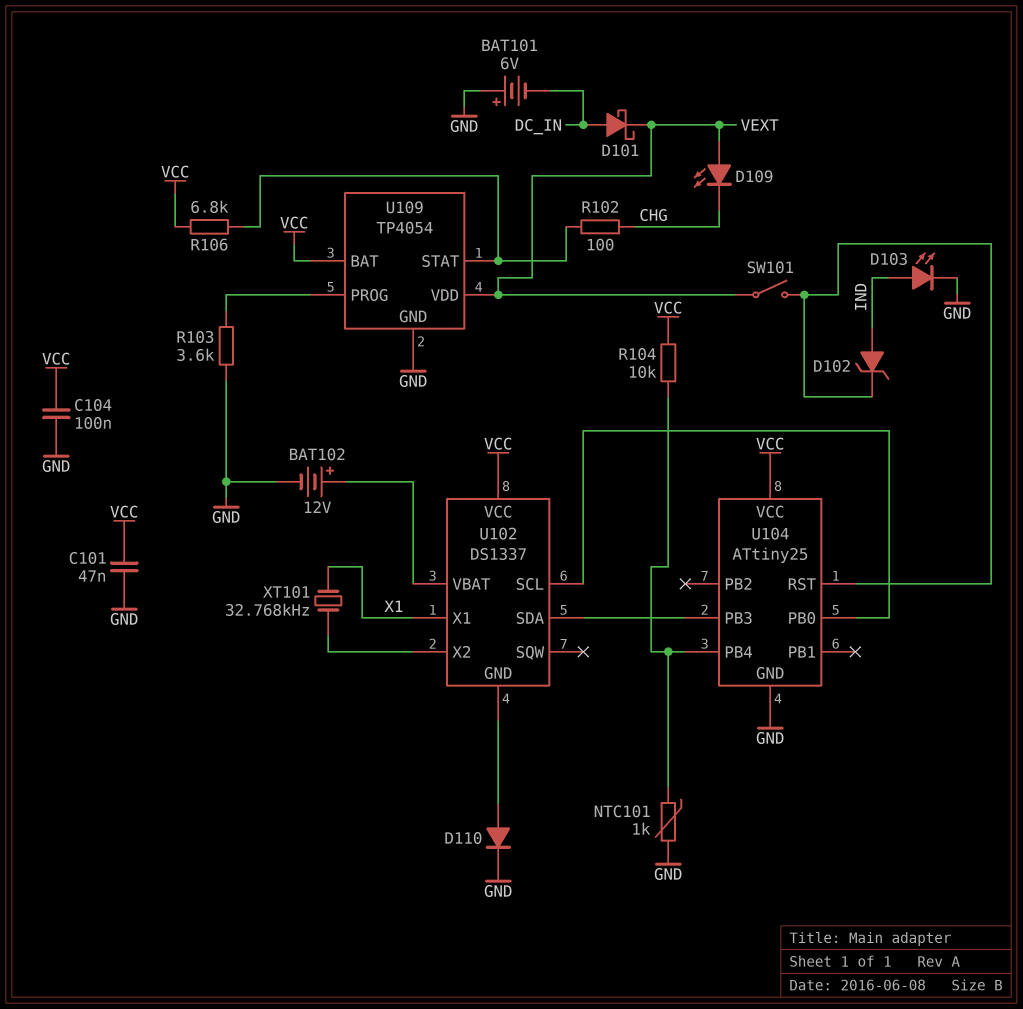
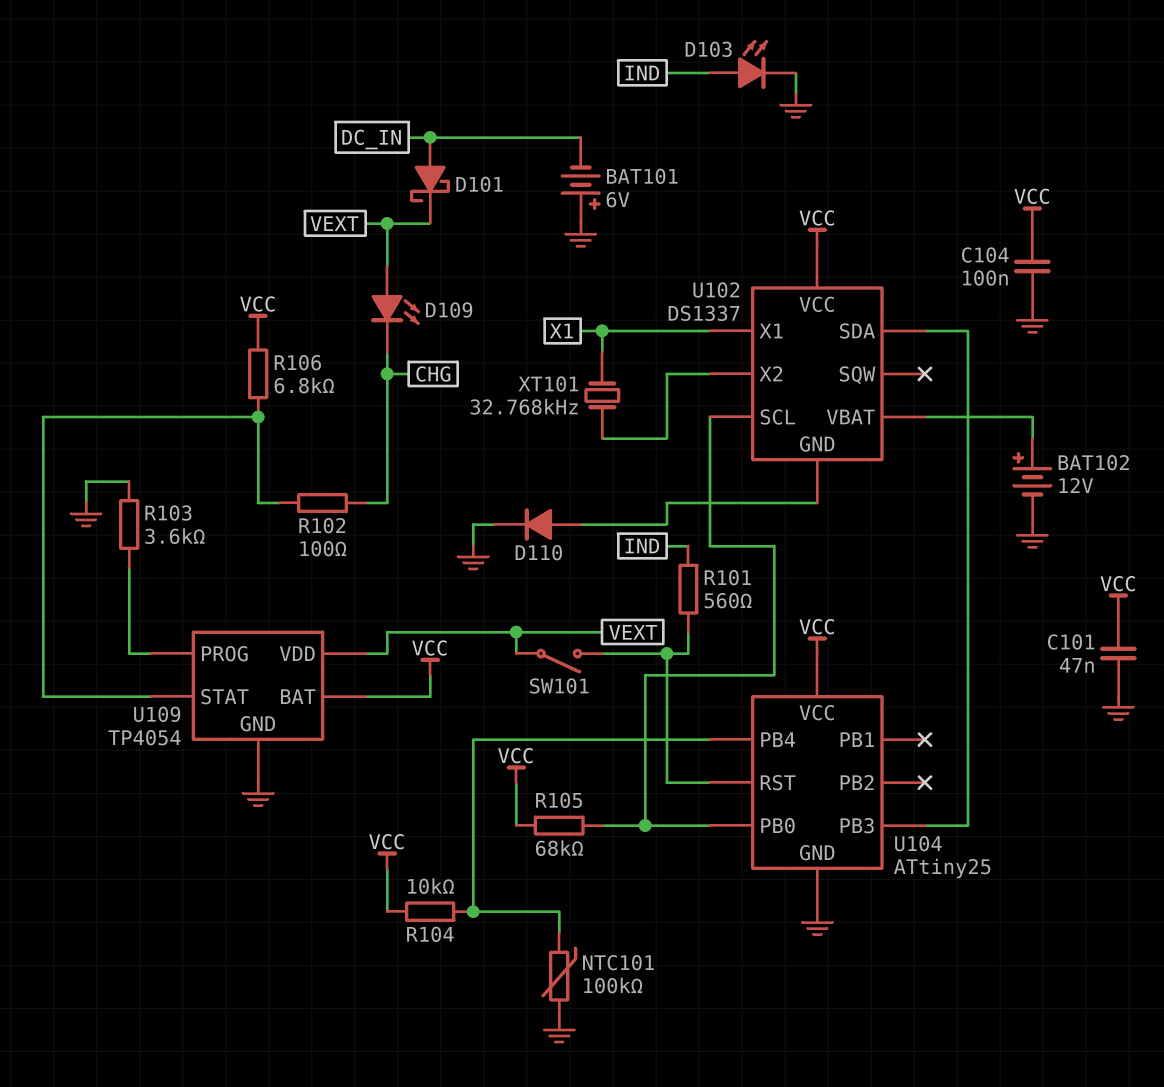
D102: zener (A IND, K U104/RST) -> none
NTC101: 1k (GND, U104/PB4) -> 100k (GND, U104/PB4)
R101: none -> 560 (IND, U104/RST)
R105: none -> 68k (U102/SCL, VCC)

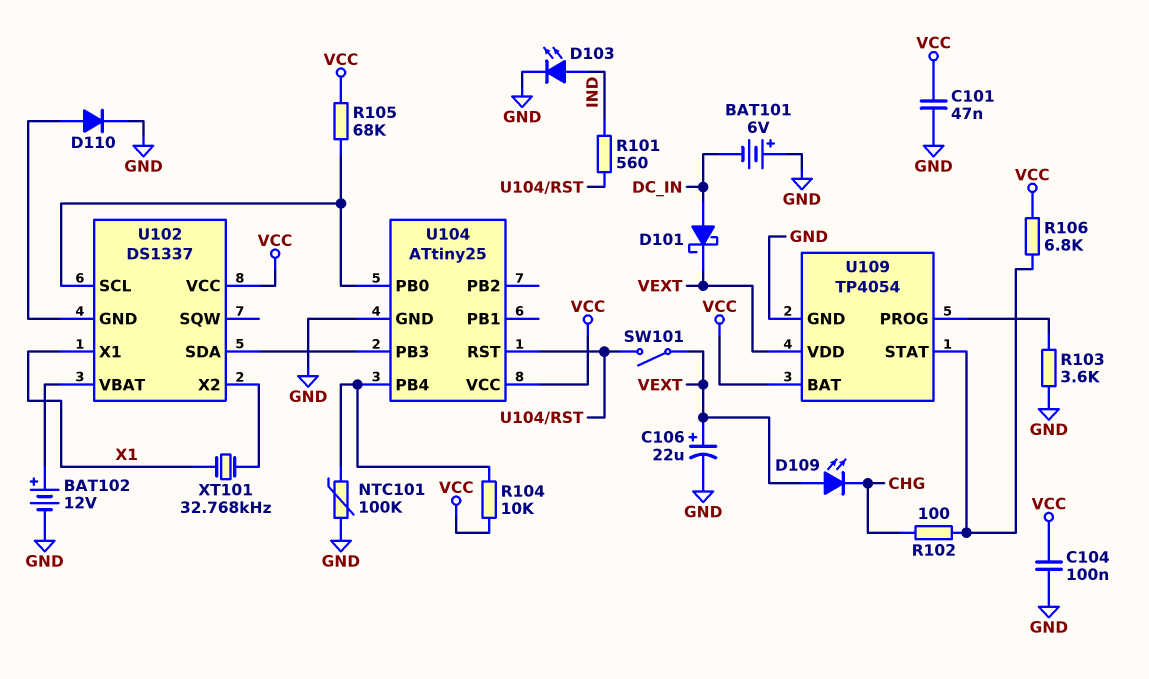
C106: none -> 22uF (plus VEXT, minus GND)

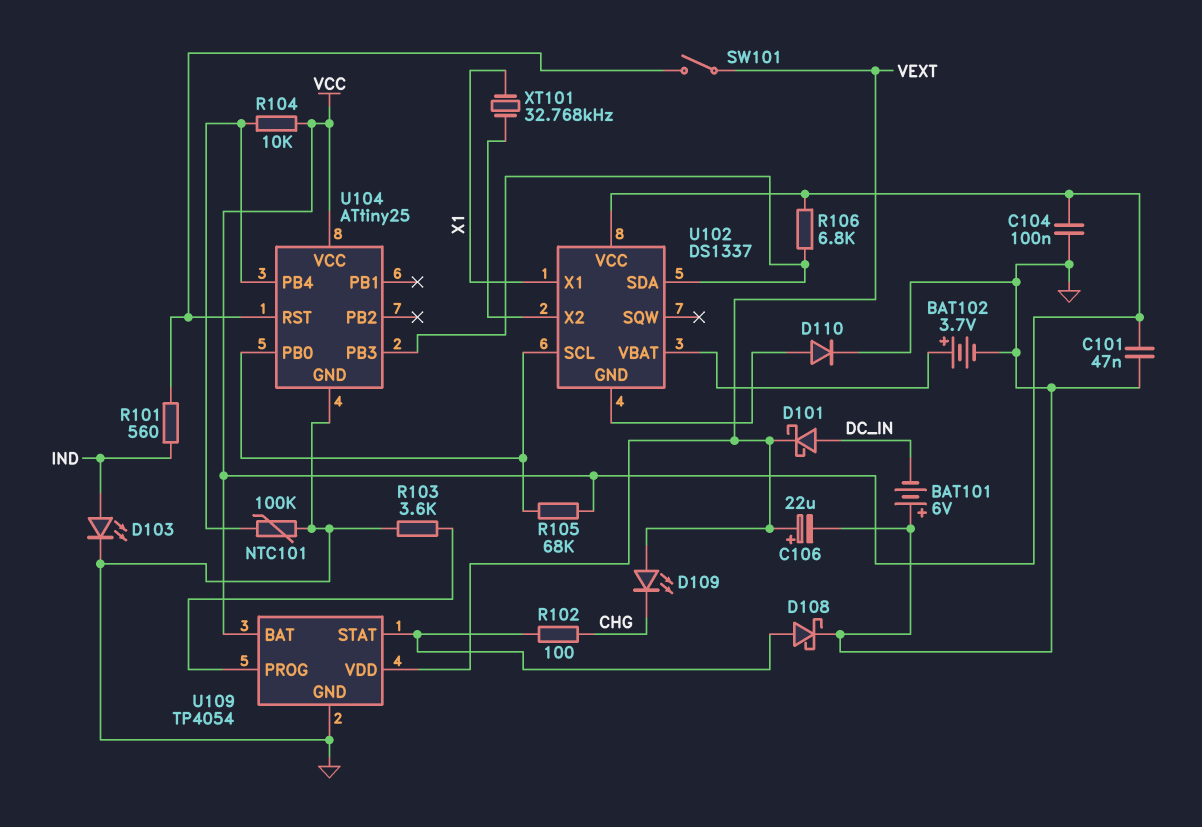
BAT102: 12V (plus U102/VBAT, minus GND) -> 3.7V (plus U102/VBAT, minus GND)
D108: none -> schottky (A U109/STAT, K GND)
R106: 6.8k (U109/STAT, VCC) -> 6.8k (U102/SDA, VCC)

